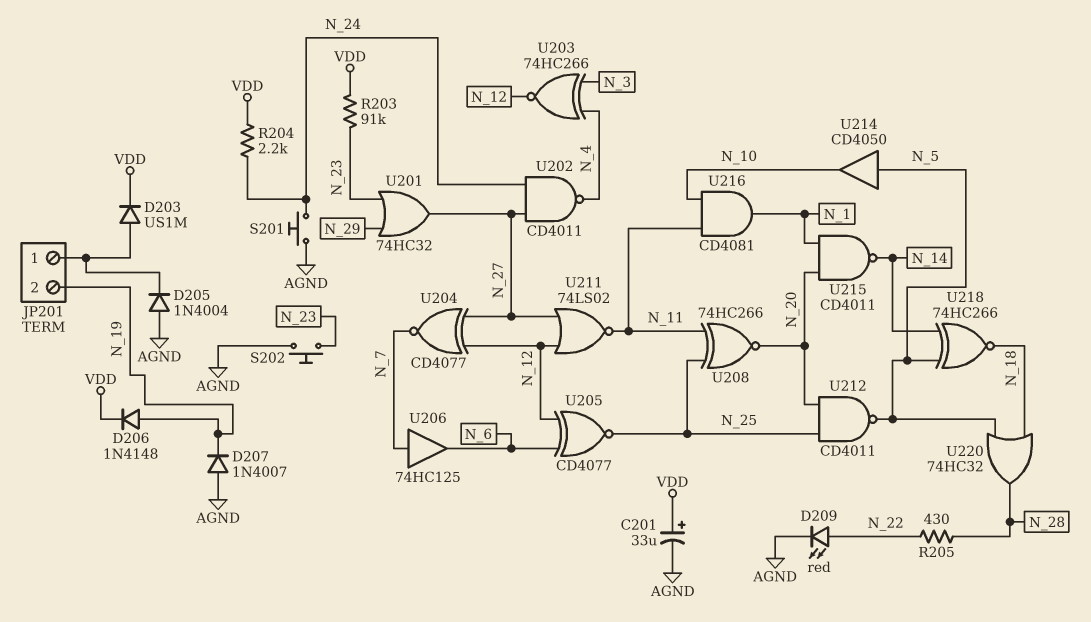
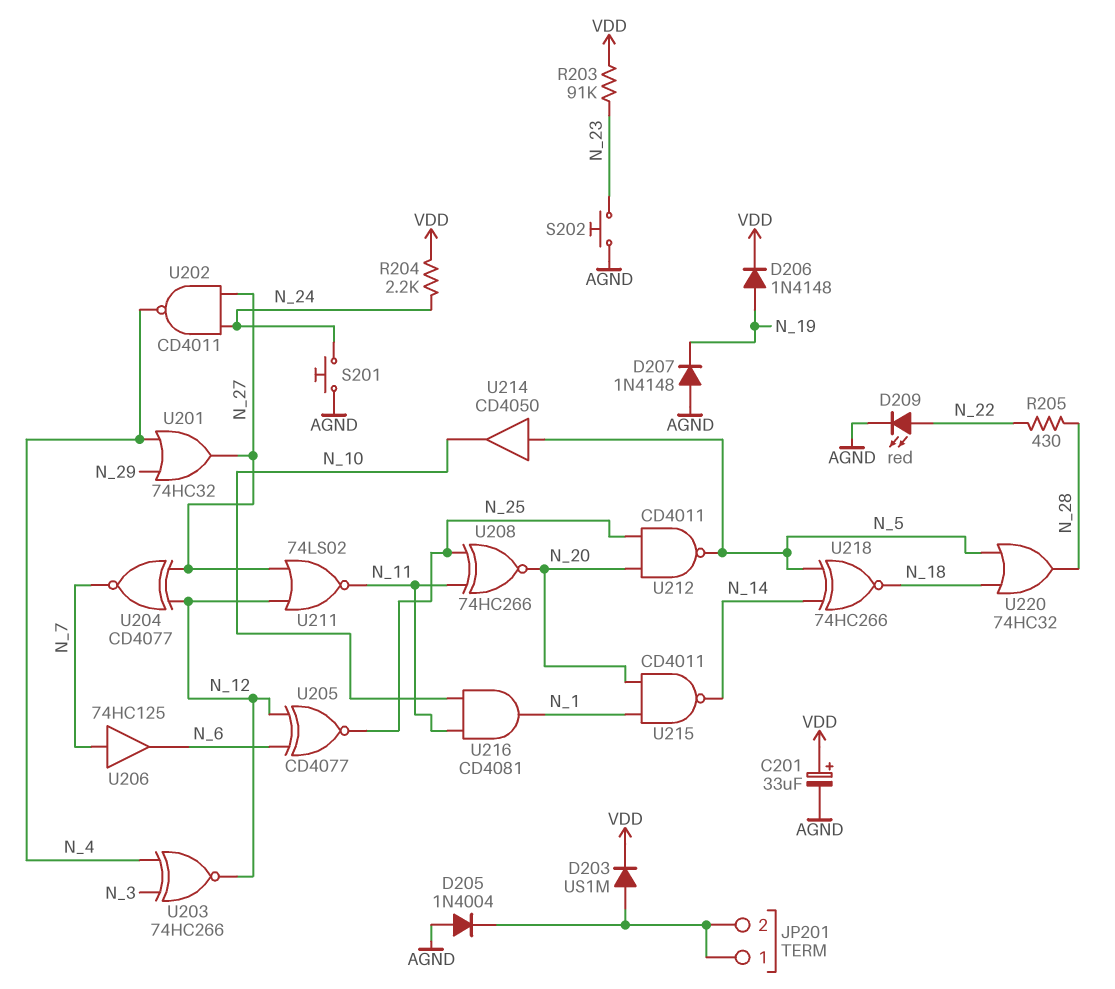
D207: diode 1N4007 (A AGND, K N_19) -> diode 1N4148 (A AGND, K N_19)
JP201 pin 2: N_19 -> JP201/1
U201: OR 74HC32 (in N_23, in N_29, out N_27) -> OR 74HC32 (in N_4, in N_29, out N_27)

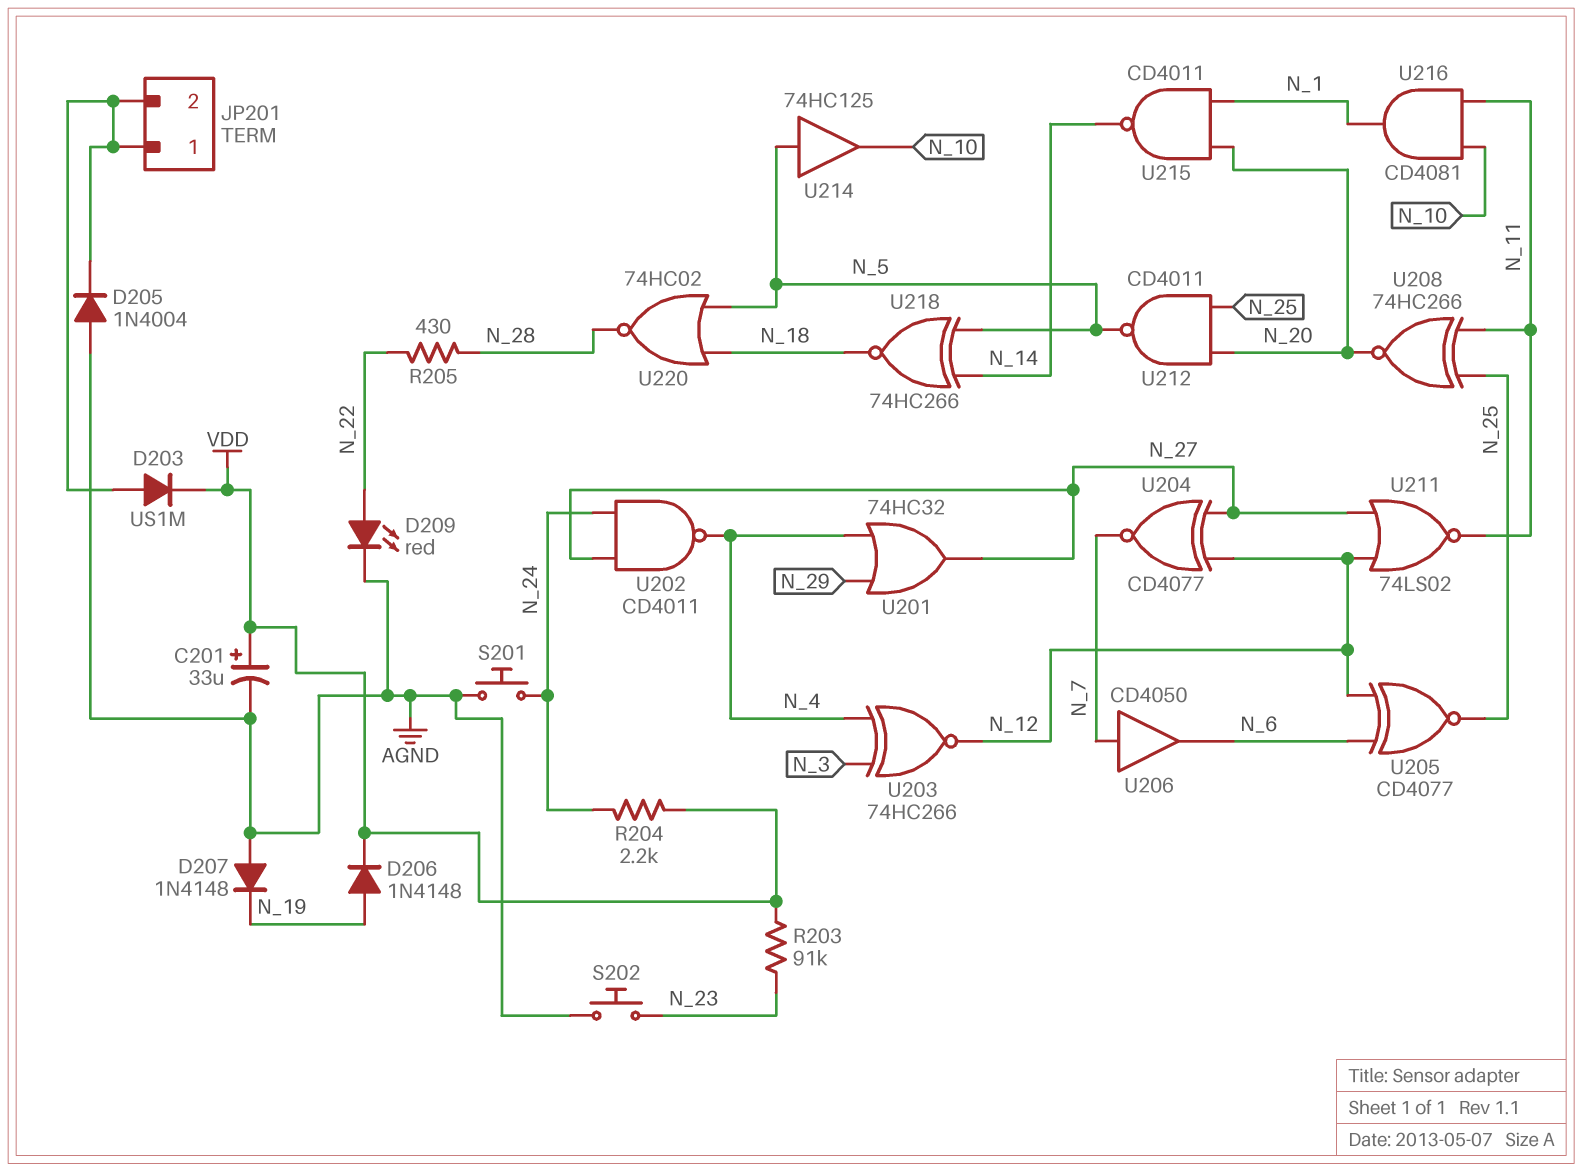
U206: buffer 74HC125 (in N_7, out N_6) -> buffer CD4050 (in N_7, out N_6)
U214: buffer CD4050 (in N_5, out N_10) -> buffer 74HC125 (in N_5, out N_10)
U220: OR 74HC32 (in N_5, in N_18, out N_28) -> NOR 74HC02 (in N_5, in N_18, out N_28)

